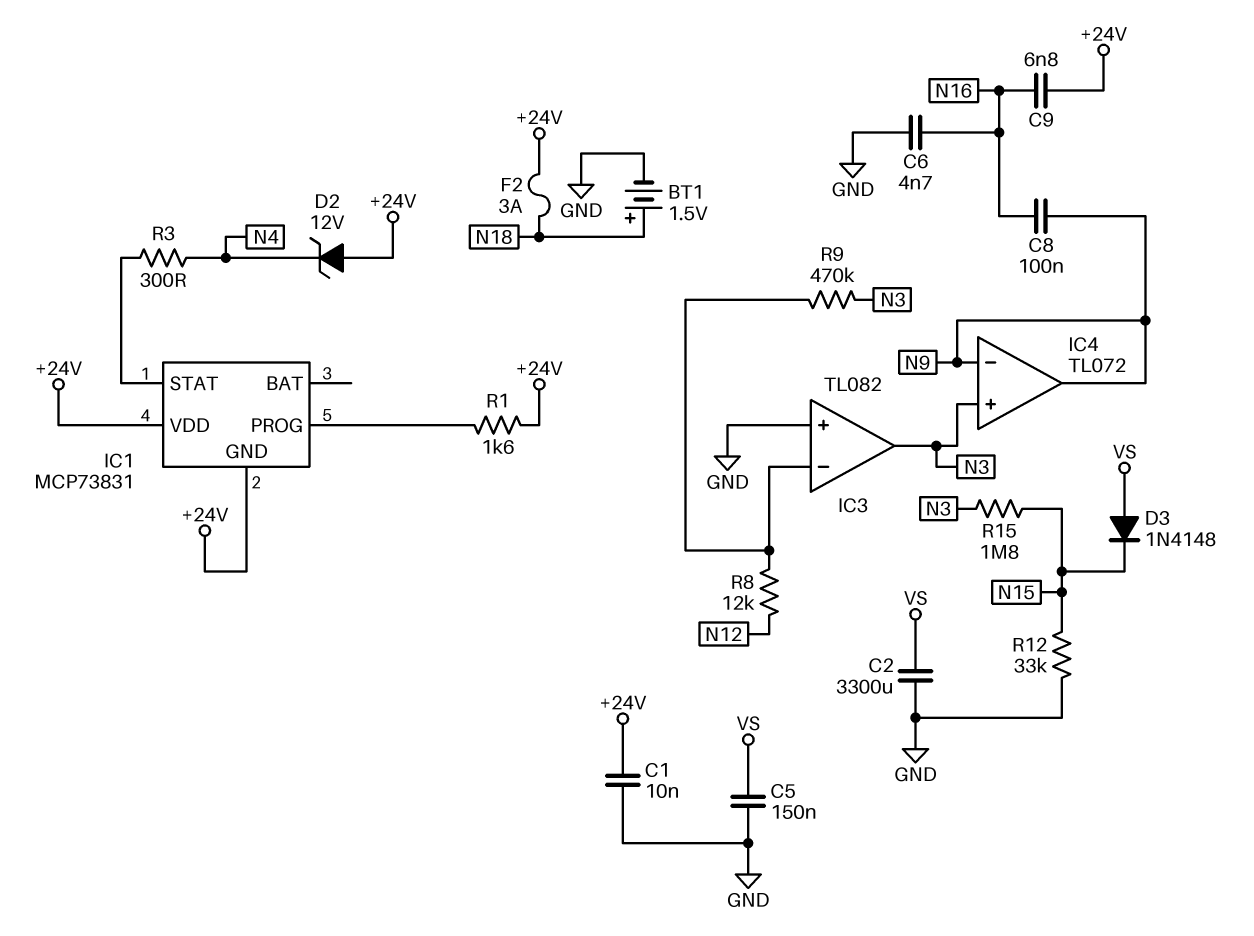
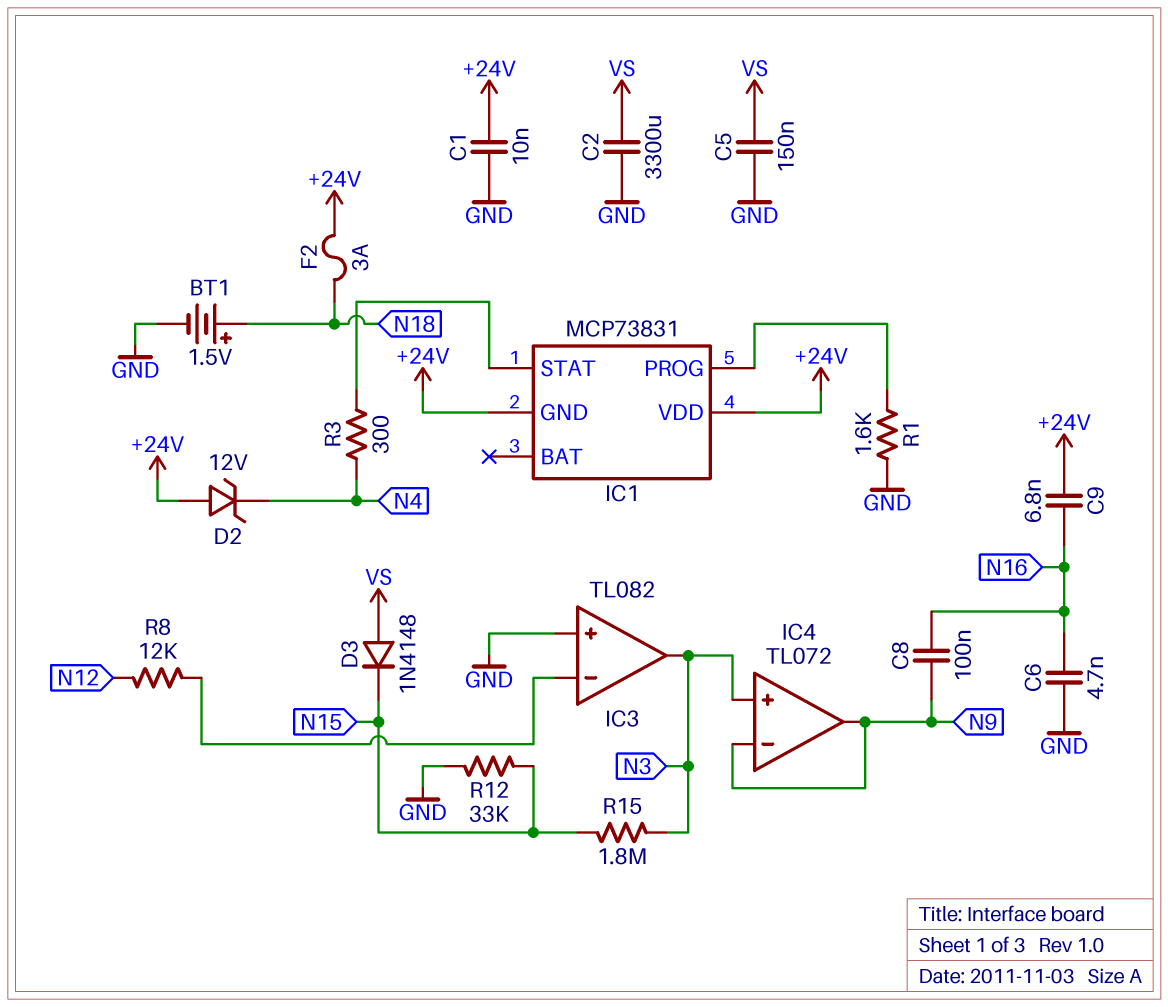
R1: 1.6k (+24V, IC1/PROG) -> 1.6k (GND, IC1/PROG)
R9: 470k (IC3/in-, N3) -> none

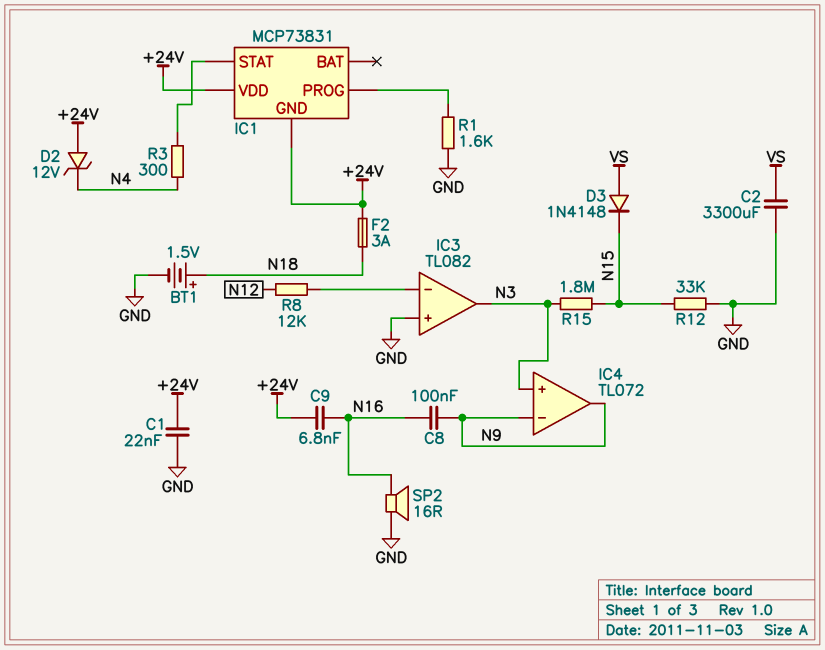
C1: 10nF (+24V, GND) -> 22nF (+24V, GND)
C5: 150nF (GND, VS) -> none
C6: 4.7nF (GND, N16) -> none
SP2: none -> speaker 16R (GND, N16)

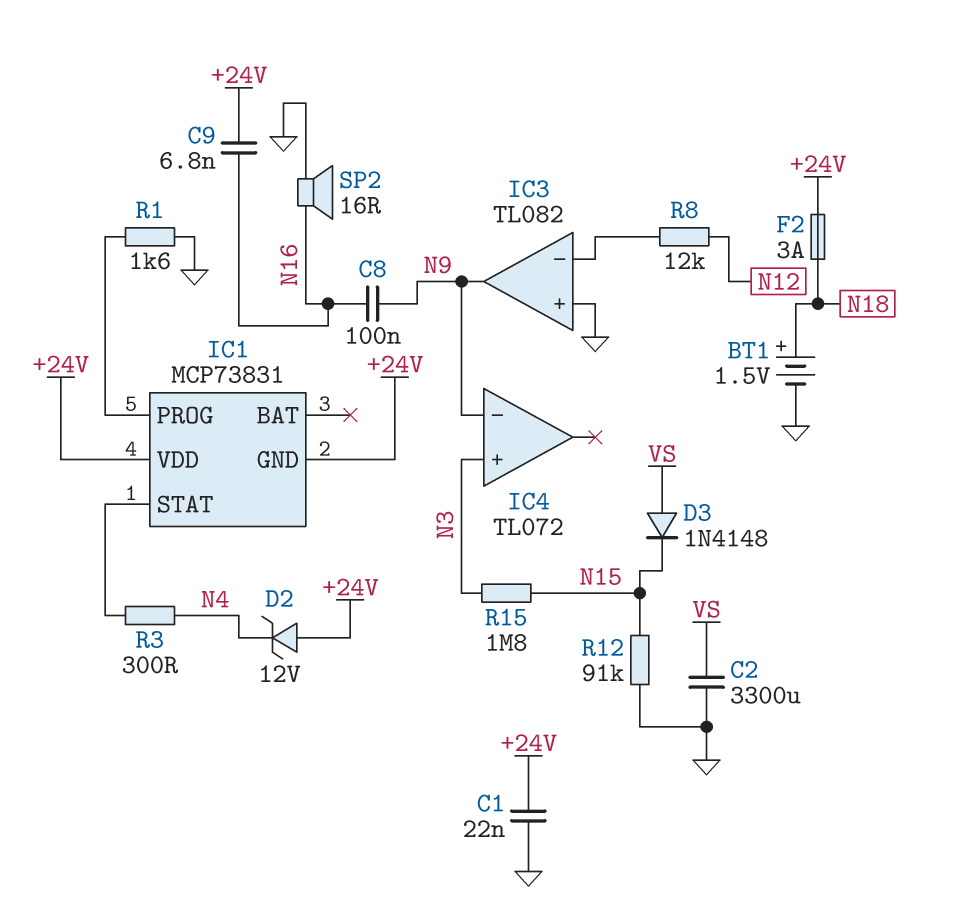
IC3 pin out: N3 -> N9
IC4 pin out: N9 -> none
R12: 33k (GND, N15) -> 91k (GND, N15)

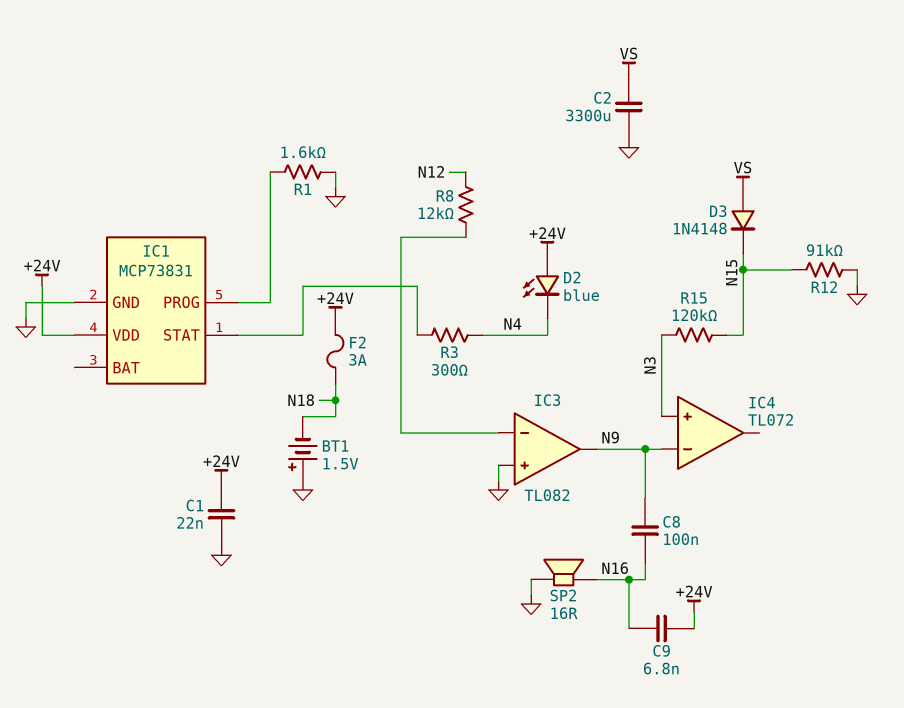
BT1: 1.5V (plus N18, minus GND) -> 1.5V (plus GND, minus N18)
D2: zener 12V (A +24V, K N4) -> LED blue (A +24V, K N4)
IC1 pin GND: +24V -> GND
R15: 1.8M (N3, N15) -> 120k (N3, N15)

